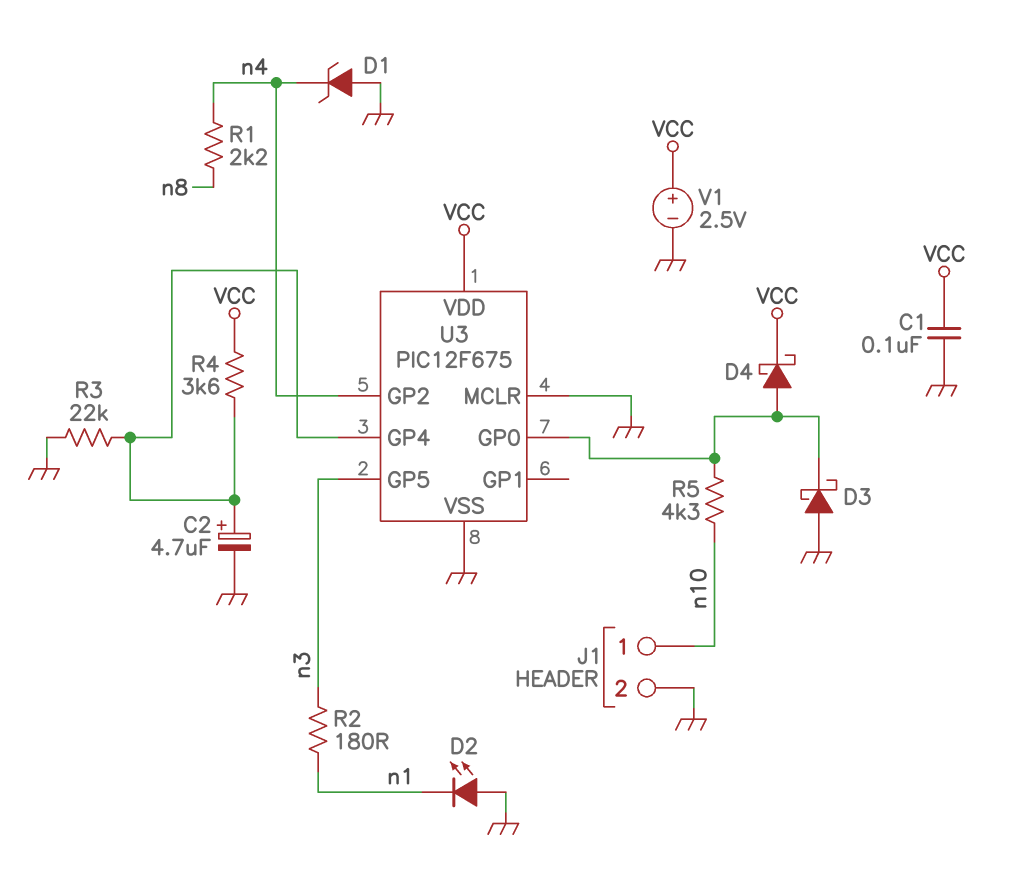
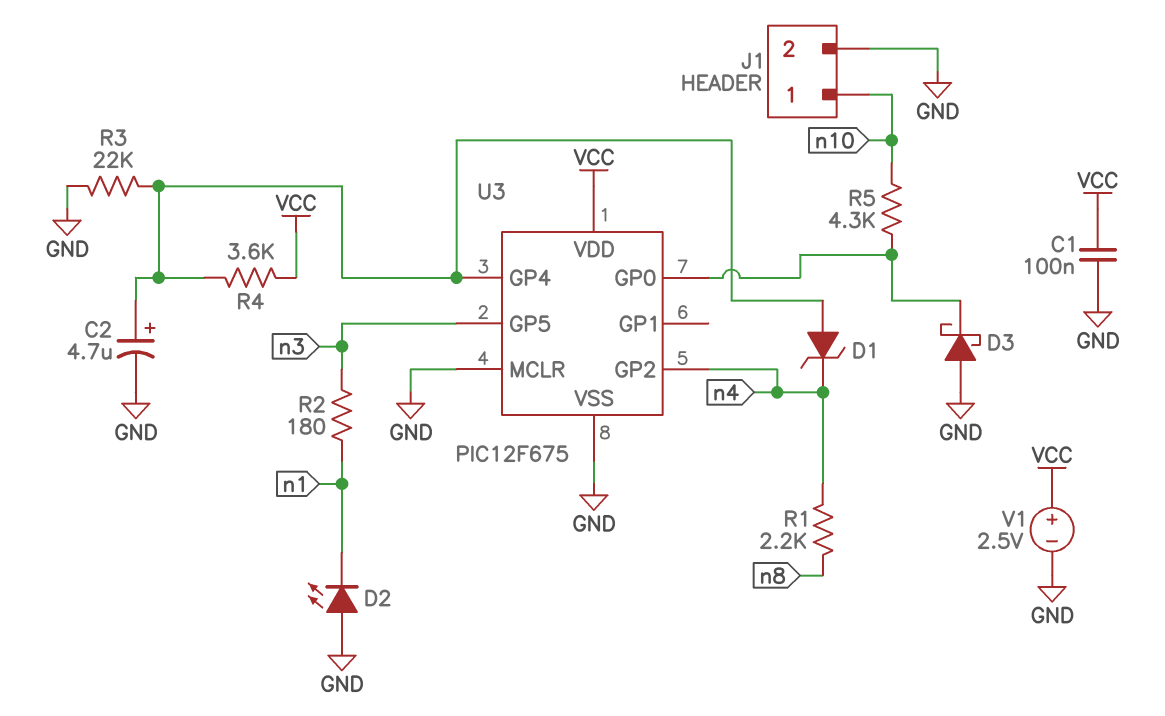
D1: zener (A GND, K n4) -> zener (A U3/GP4, K n4)
D4: schottky (A U3/GP0, K VCC) -> none

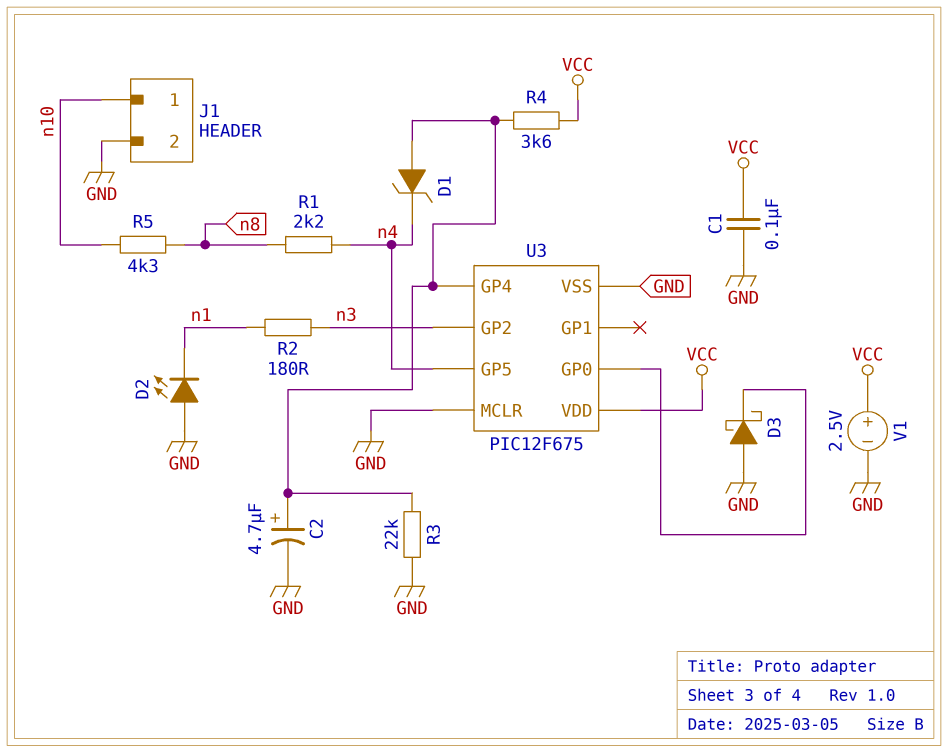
R5: 4.3k (U3/GP0, n10) -> 4.3k (n8, n10)
U3 pin GP2: n4 -> n3
U3 pin GP5: n3 -> n4

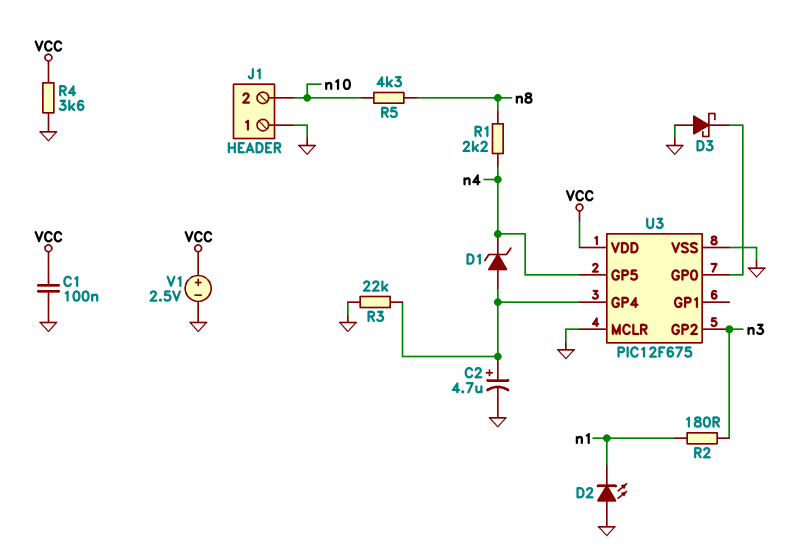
J1 pin 1: n10 -> GND
J1 pin 2: GND -> n10
R4: 3.6k (U3/GP4, VCC) -> 3.6k (GND, VCC)

